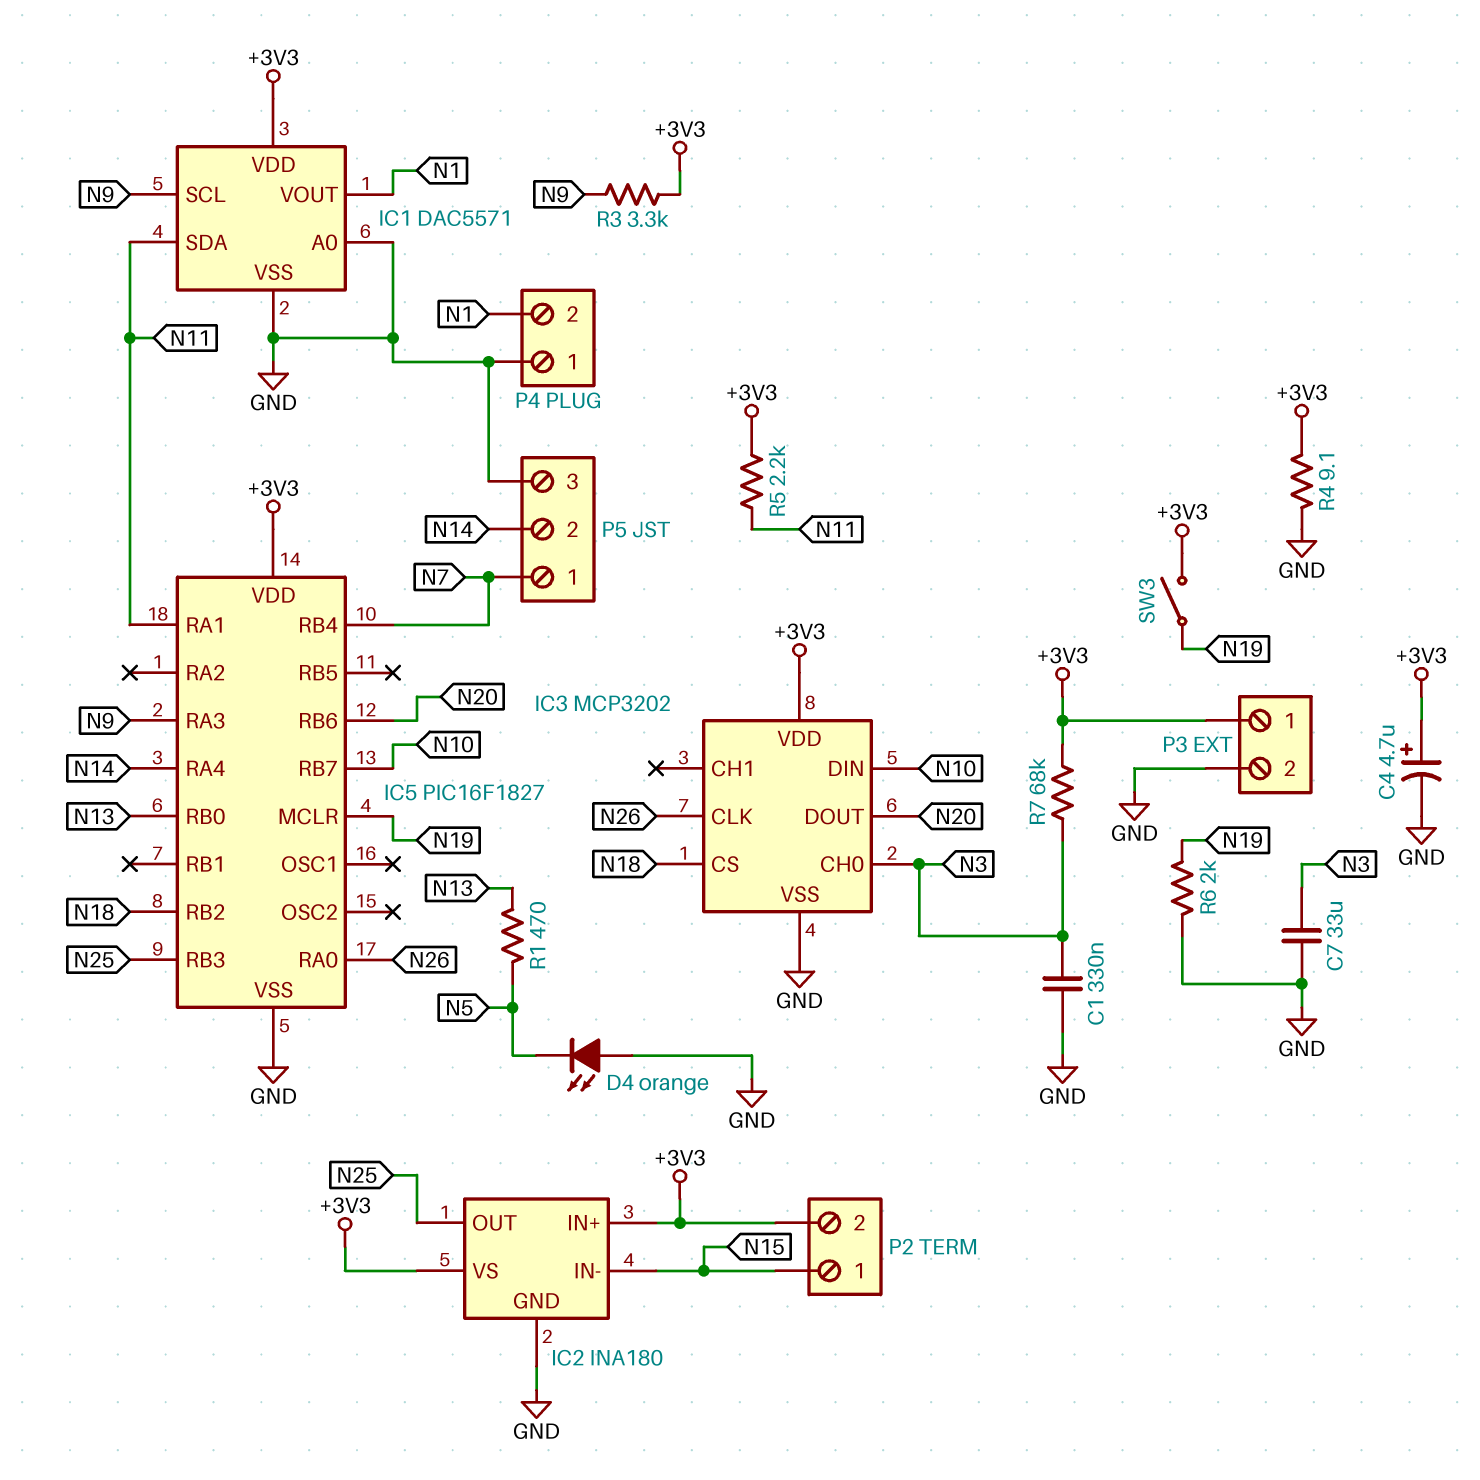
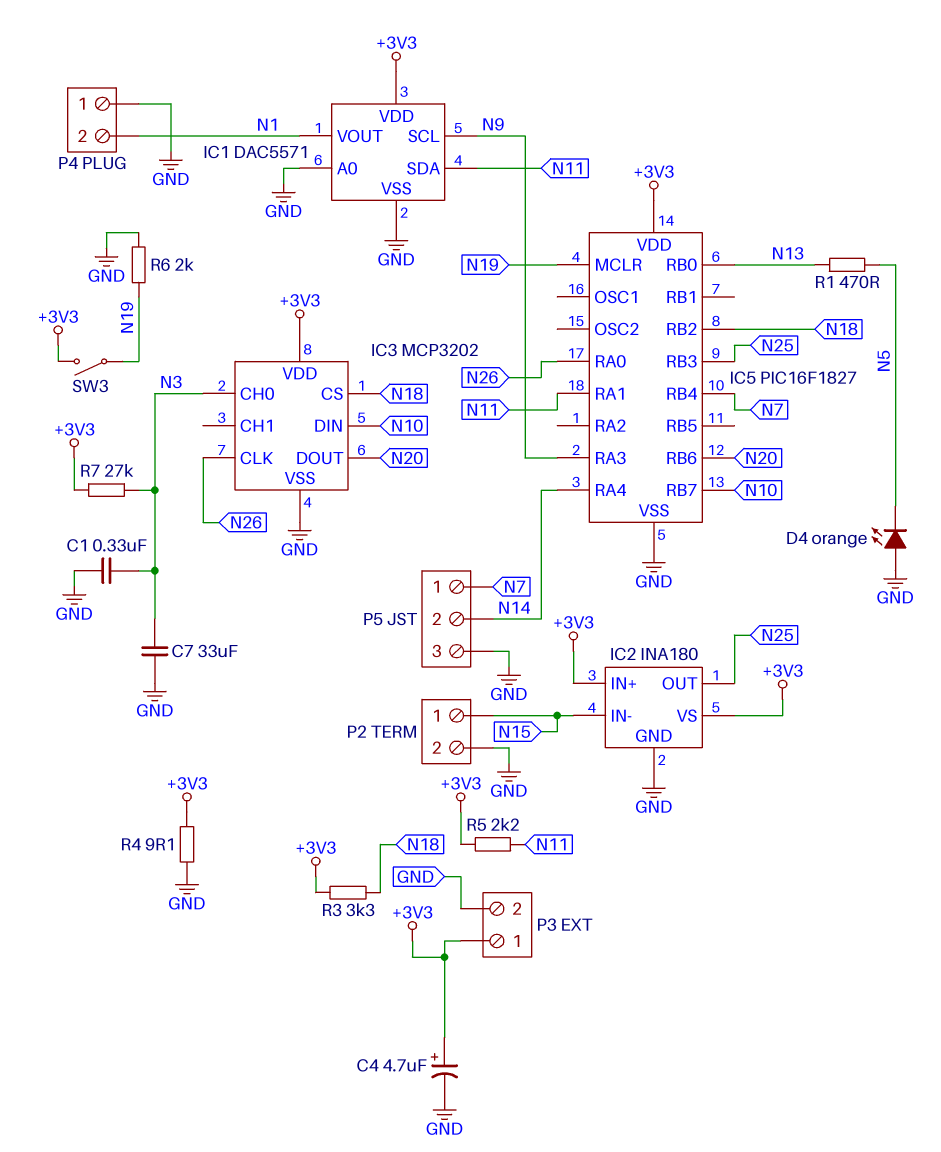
P2 pin 2: +3V3 -> GND
R3: 3.3k (+3V3, N9) -> 3.3k (+3V3, N18)
R7: 68k (+3V3, N3) -> 27k (+3V3, N3)

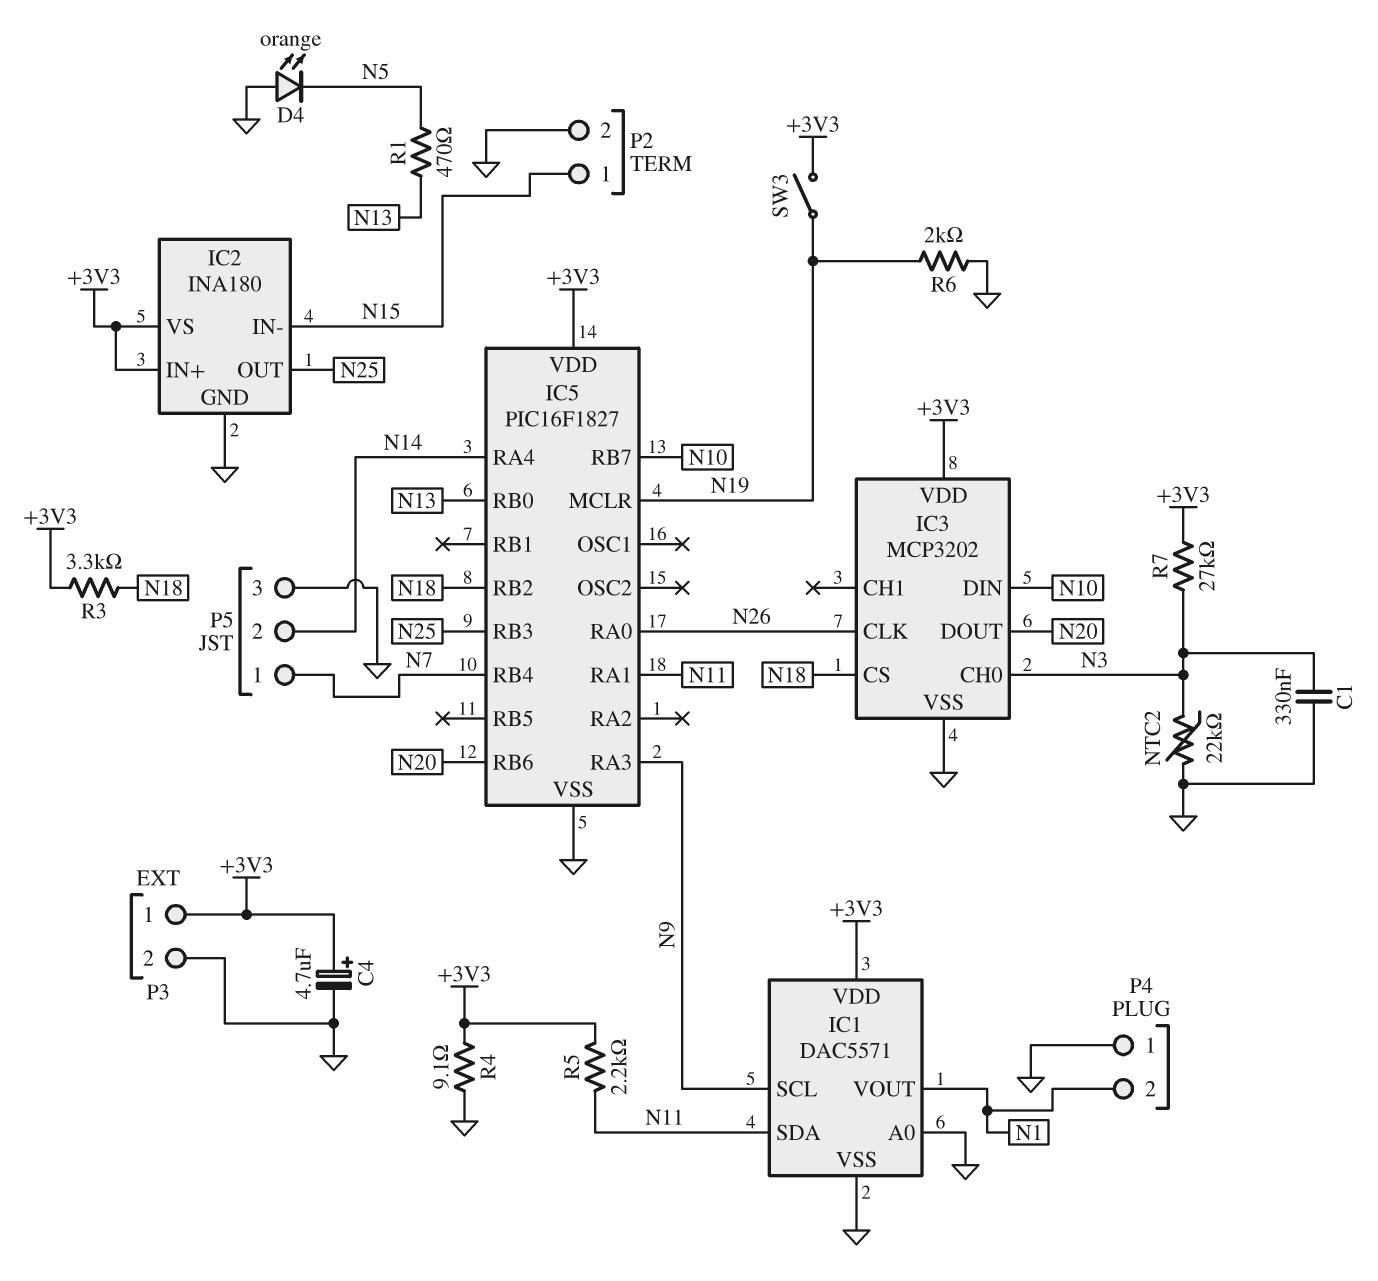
C7: 33uF (GND, N3) -> none
NTC2: none -> 22k (GND, N3)

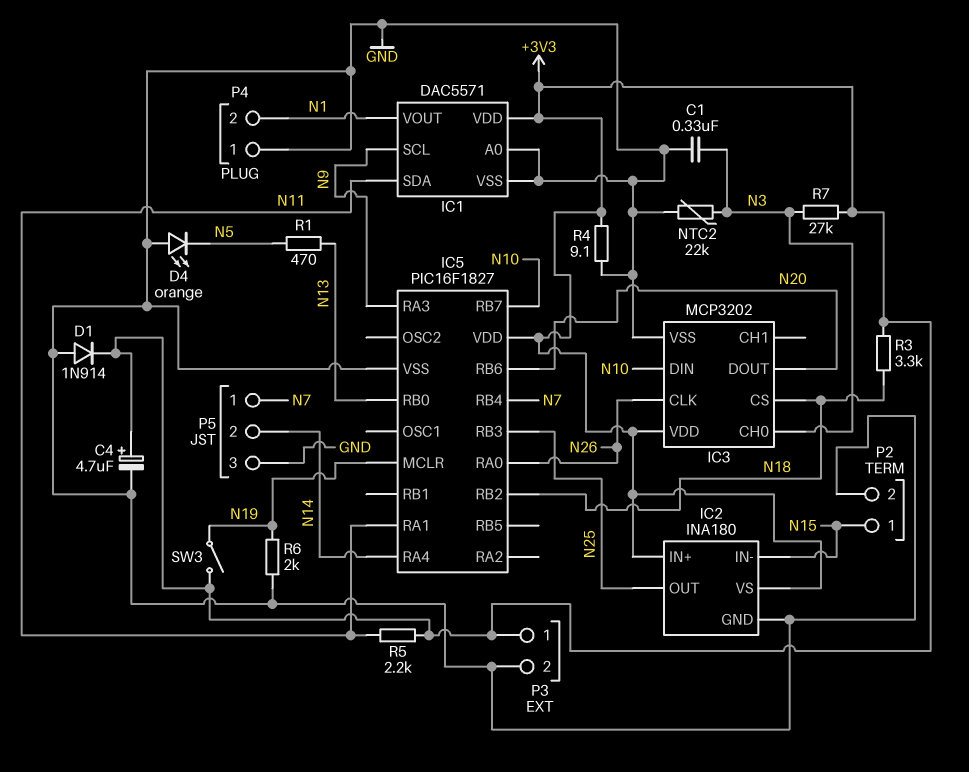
D1: none -> diode 1N914 (A GND, K +3V3)

